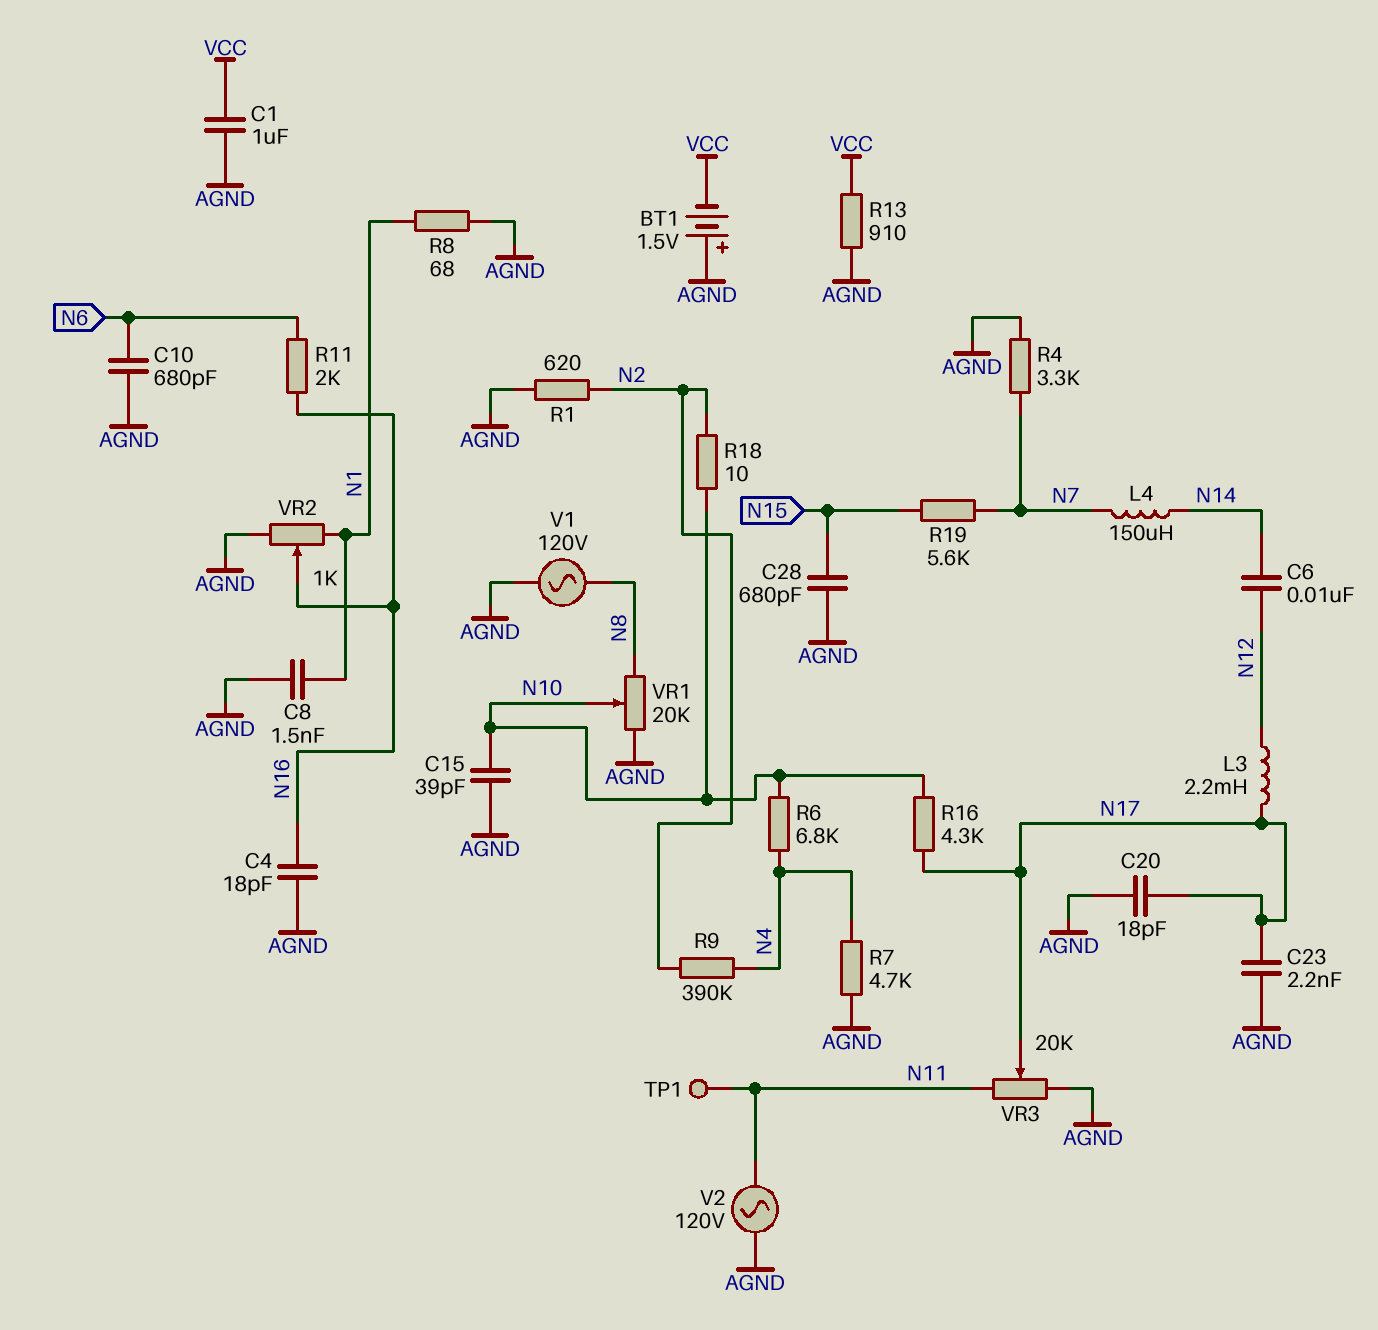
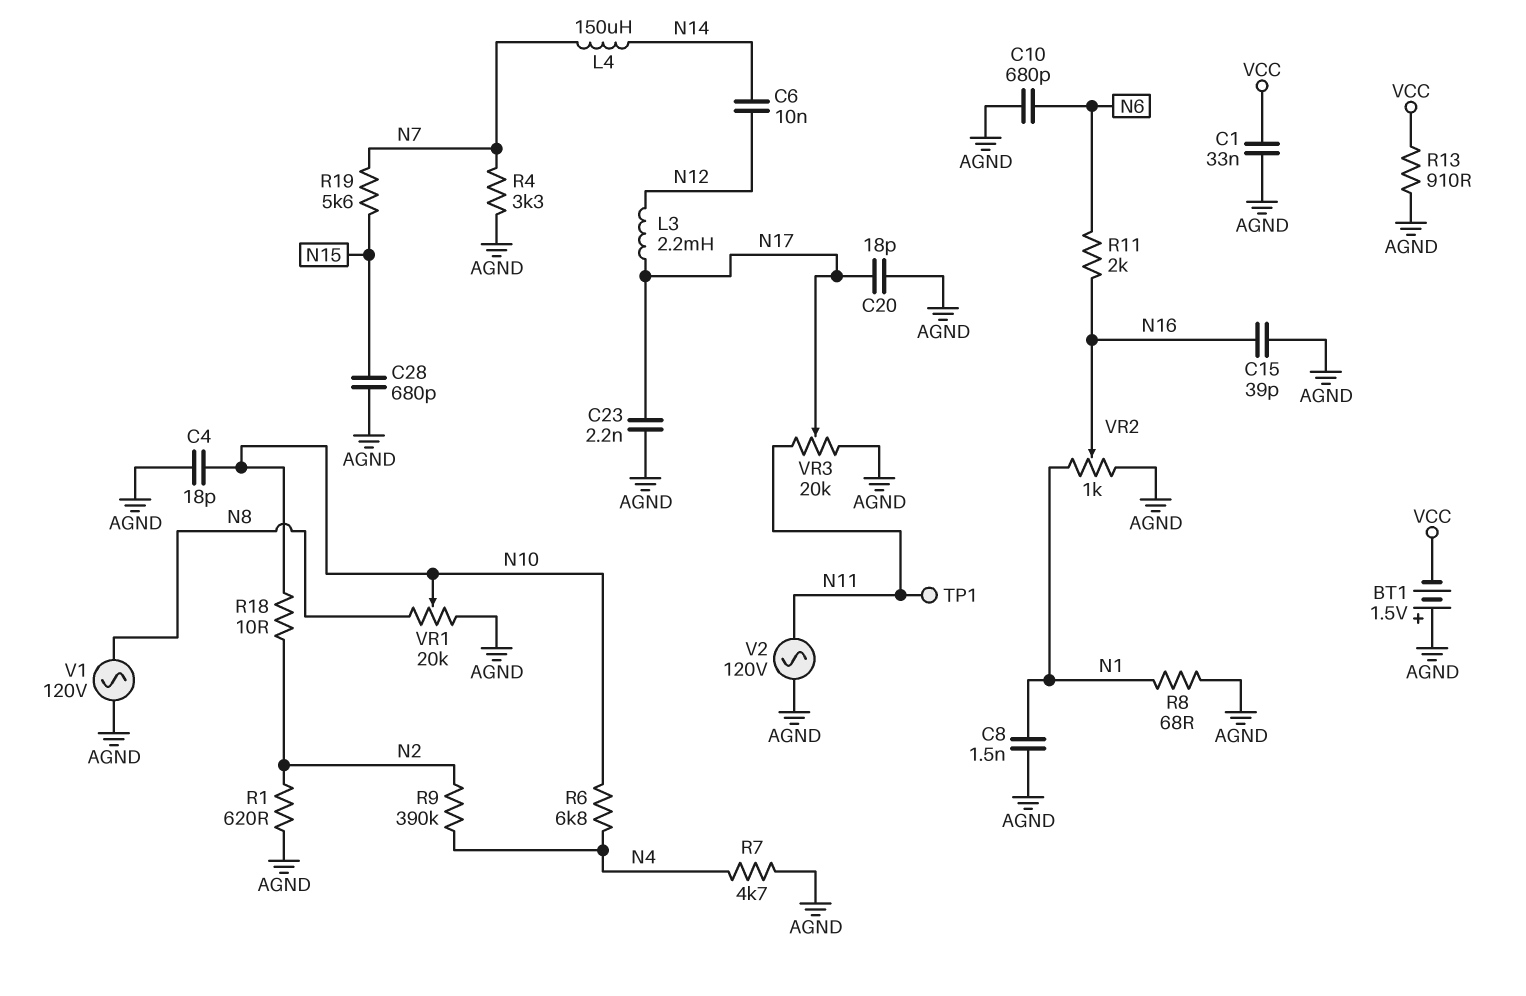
C1: 1uF (AGND, VCC) -> 33nF (AGND, VCC)
C4: 18pF (AGND, N16) -> 18pF (AGND, N10)
C15: 39pF (AGND, N10) -> 39pF (AGND, N16)
R16: 4.3k (N10, N17) -> none

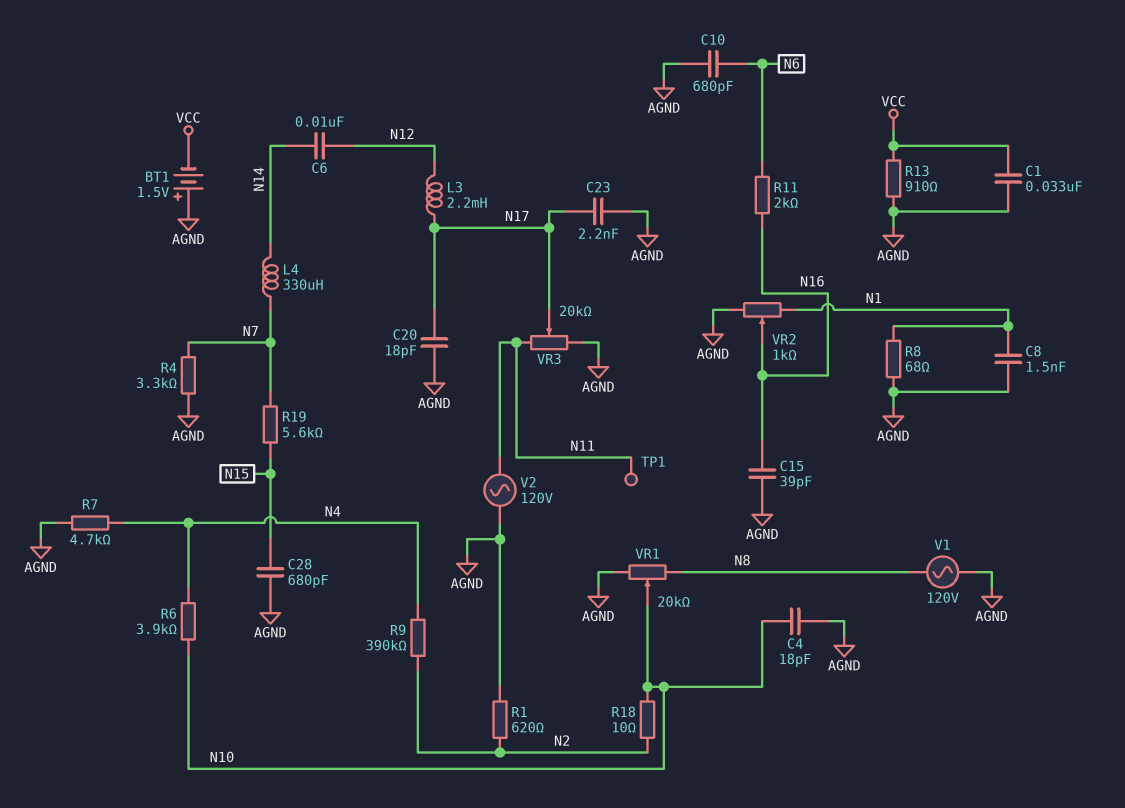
L4: 150uH (N7, N14) -> 330uH (N7, N14)
R6: 6.8k (N4, N10) -> 3.9k (N4, N10)

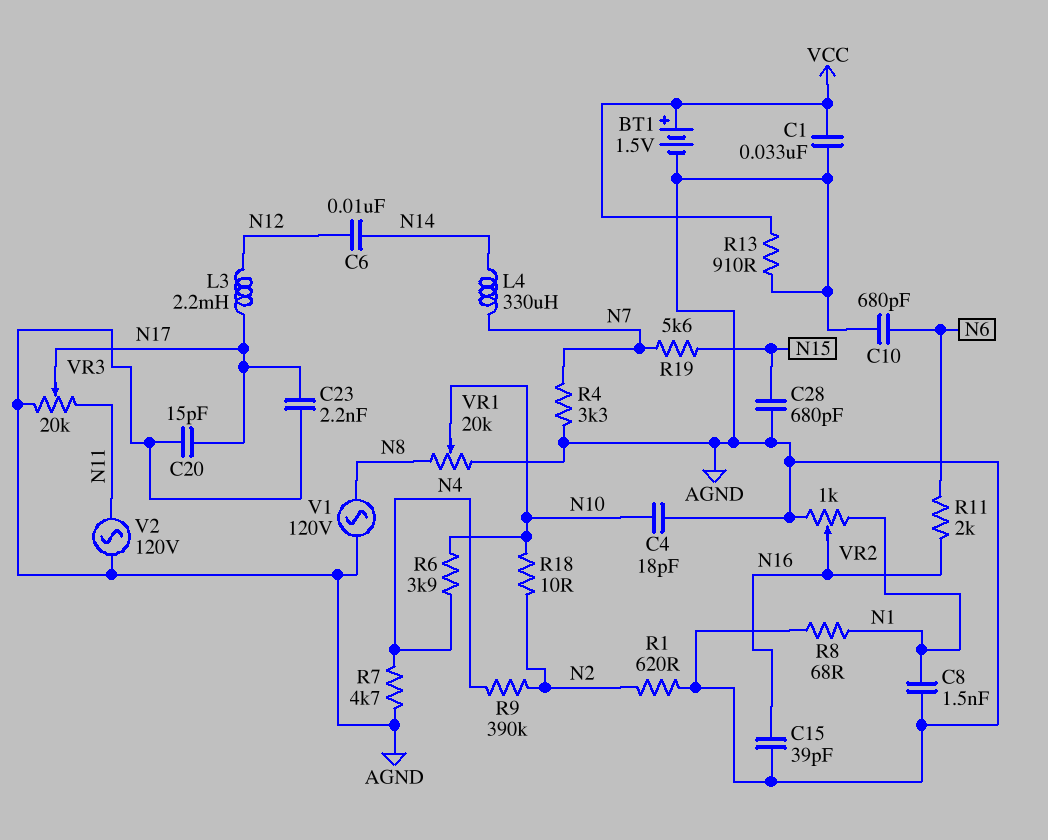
BT1: 1.5V (plus AGND, minus VCC) -> 1.5V (plus VCC, minus AGND)
C20: 18pF (AGND, N17) -> 15pF (AGND, N17)
TP1: test point (N11) -> none

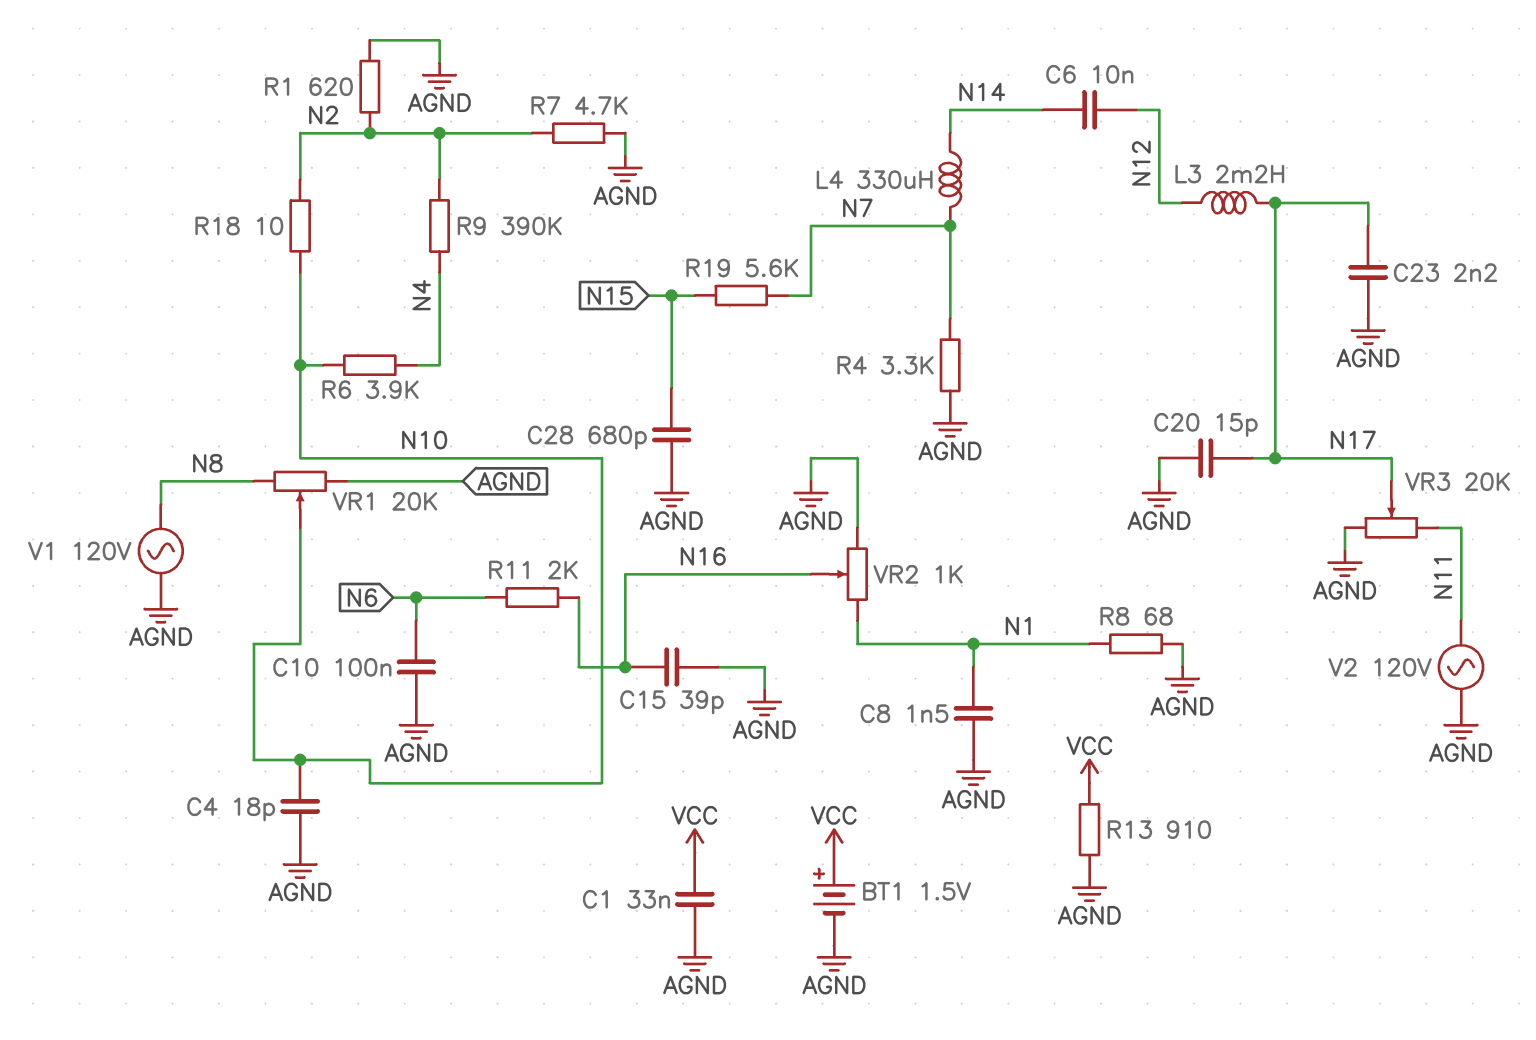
C10: 680pF (AGND, N6) -> 100nF (AGND, N6)
R7: 4.7k (AGND, N4) -> 4.7k (AGND, N2)

